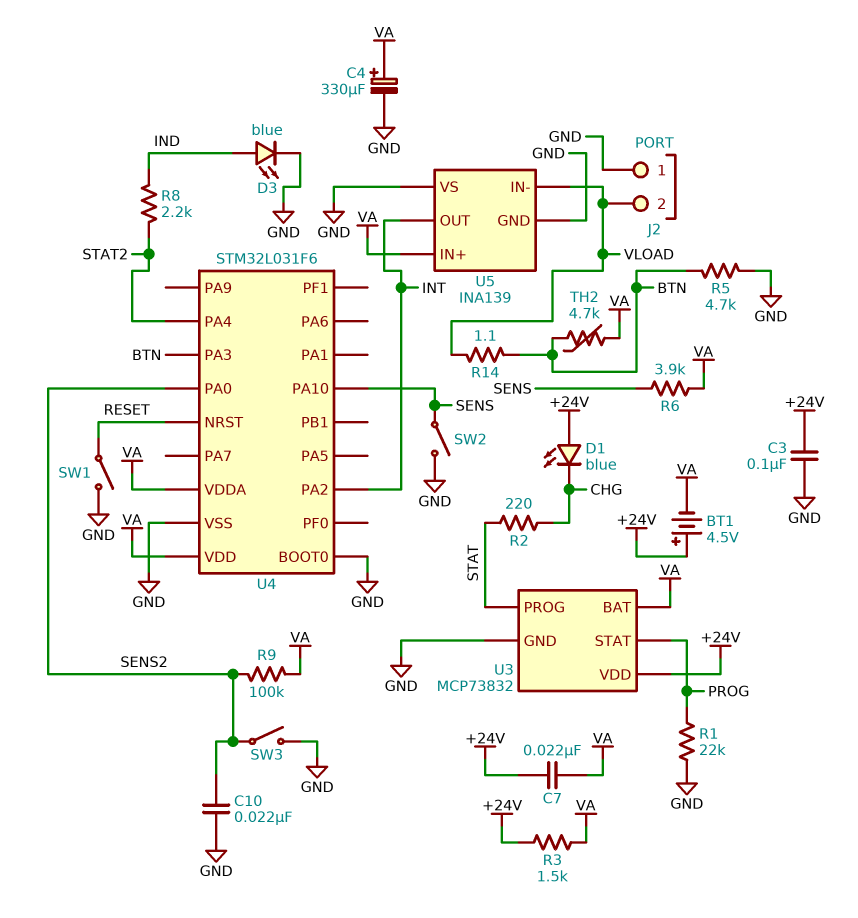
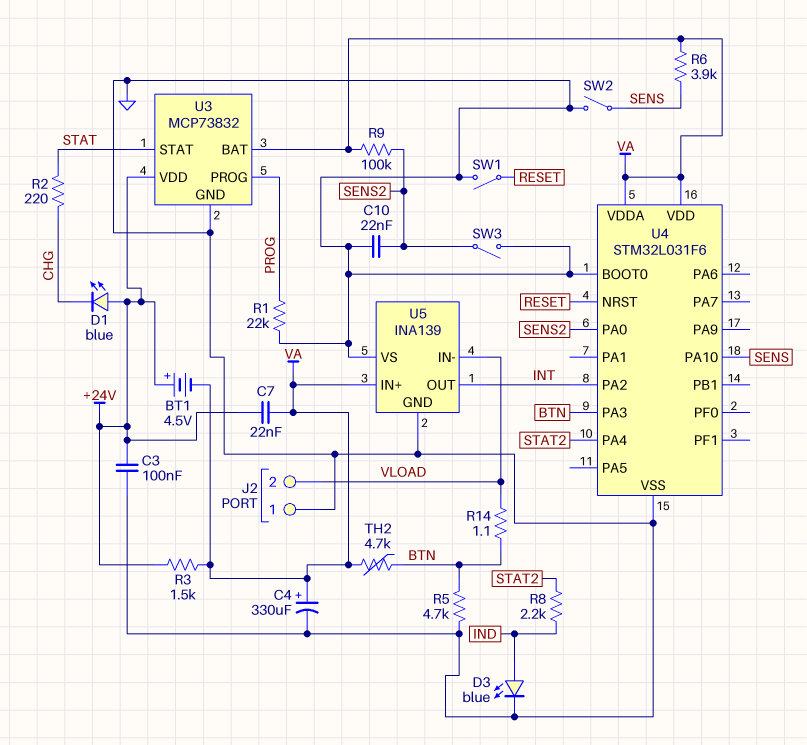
U3 pin PROG: STAT -> PROG
U3 pin STAT: PROG -> STAT

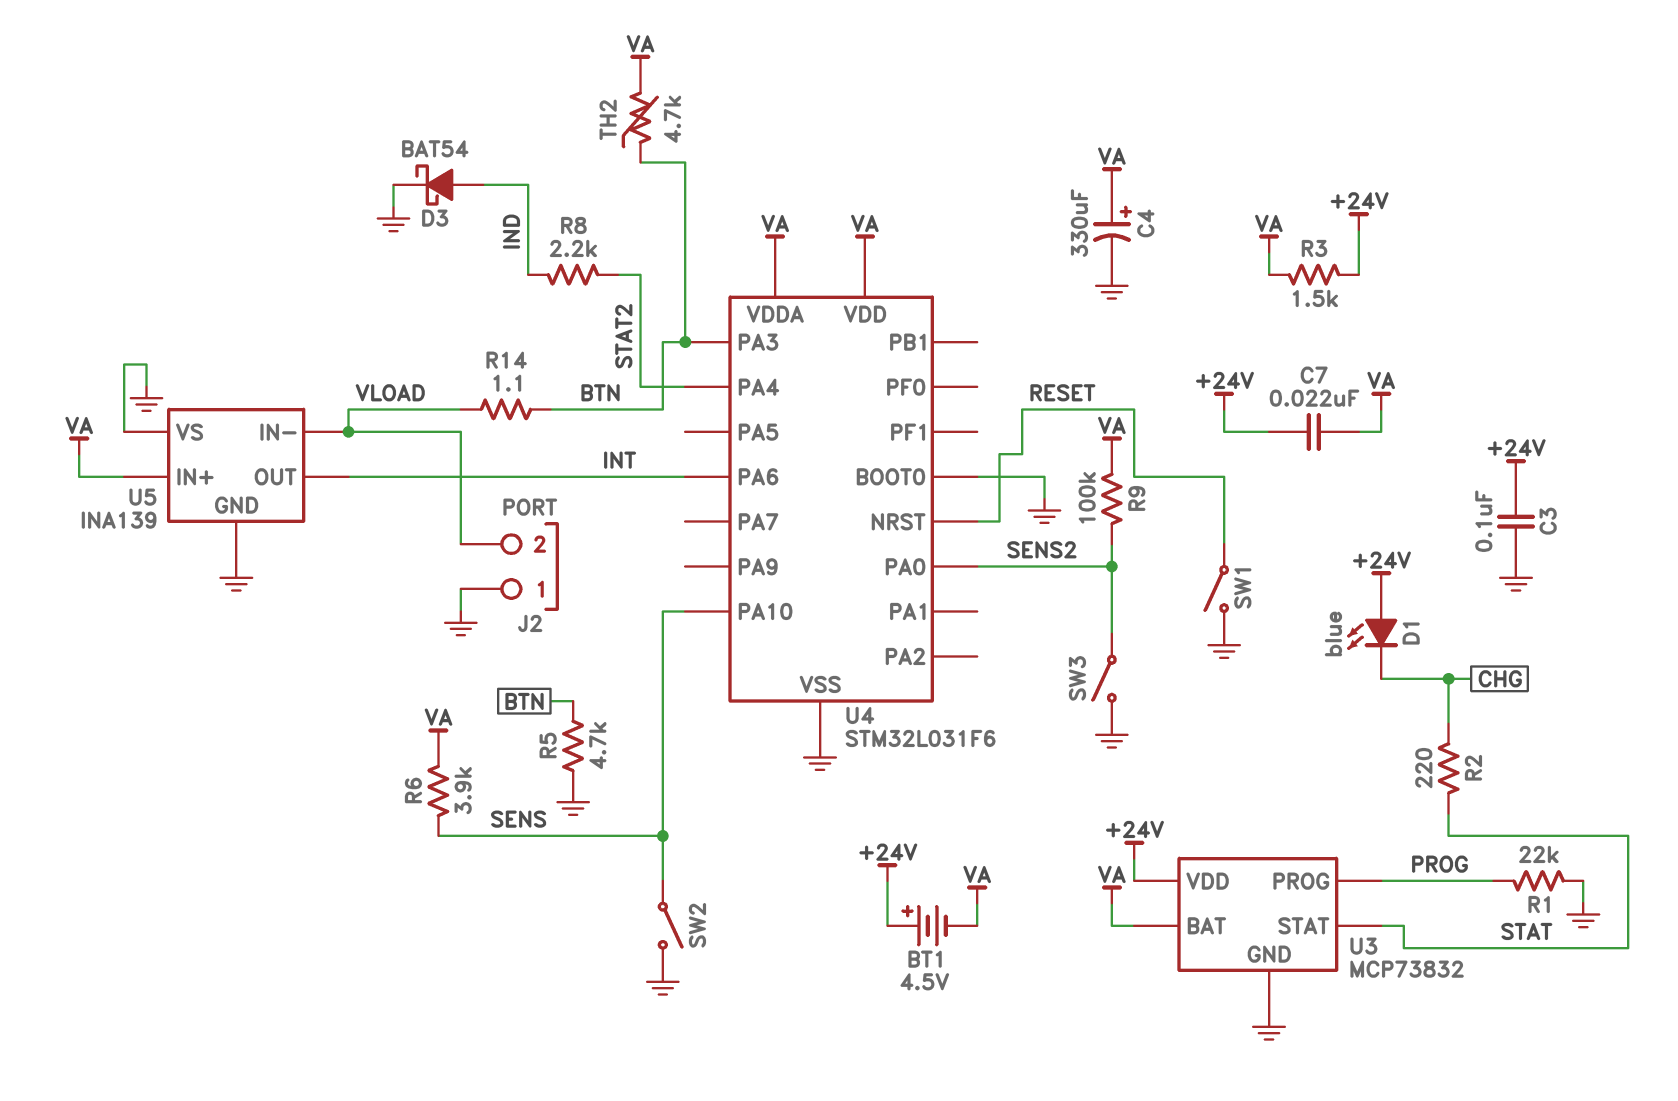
C10: 22nF (GND, SENS2) -> none
D3: LED blue (A IND, K GND) -> schottky BAT54 (A IND, K GND)
U4 pin PA2: INT -> none
U4 pin PA6: none -> INT

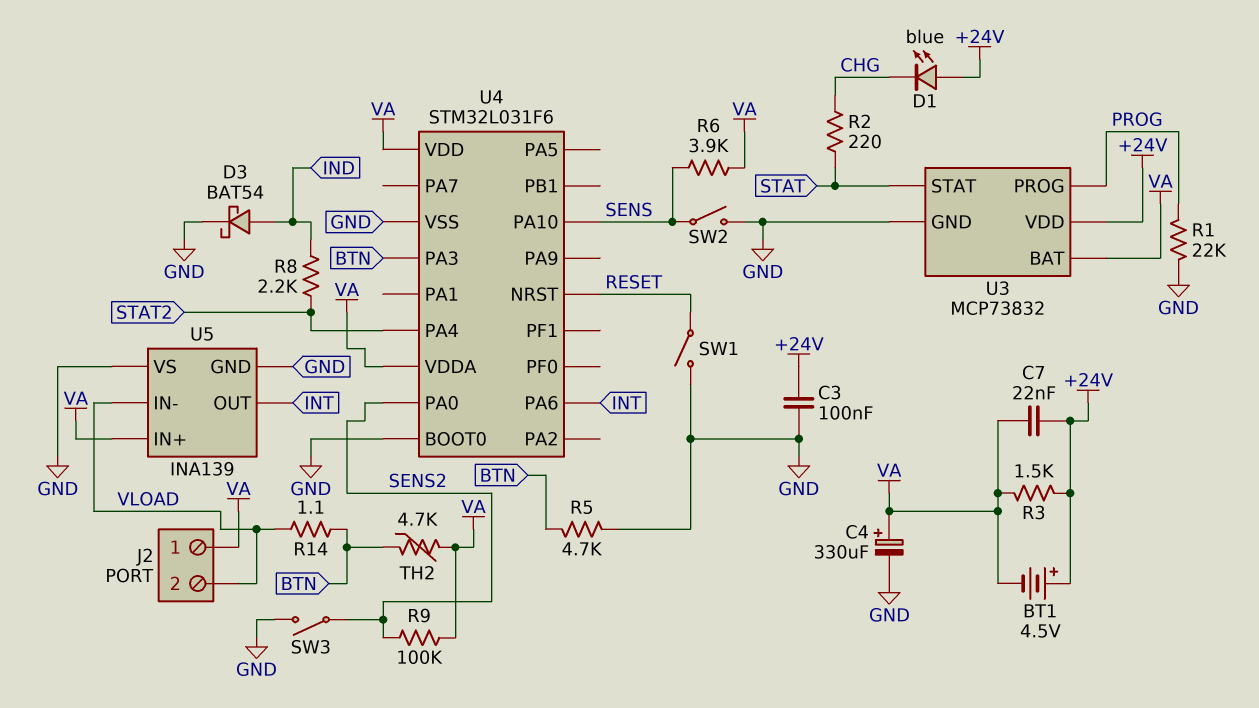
J2 pin 1: GND -> VA

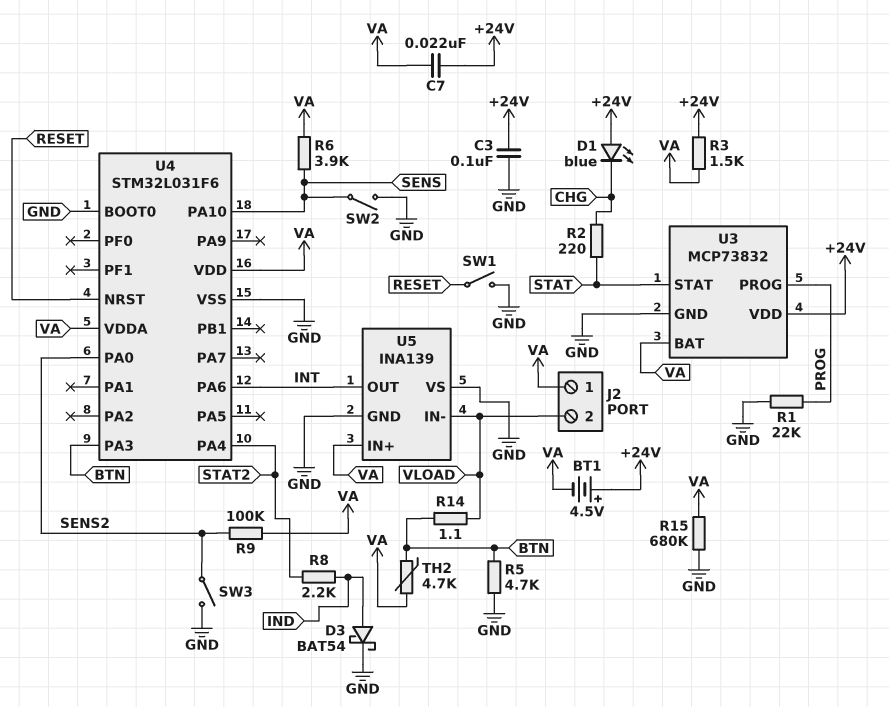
C4: 330uF (plus VA, minus GND) -> none
R15: none -> 680k (GND, VA)

